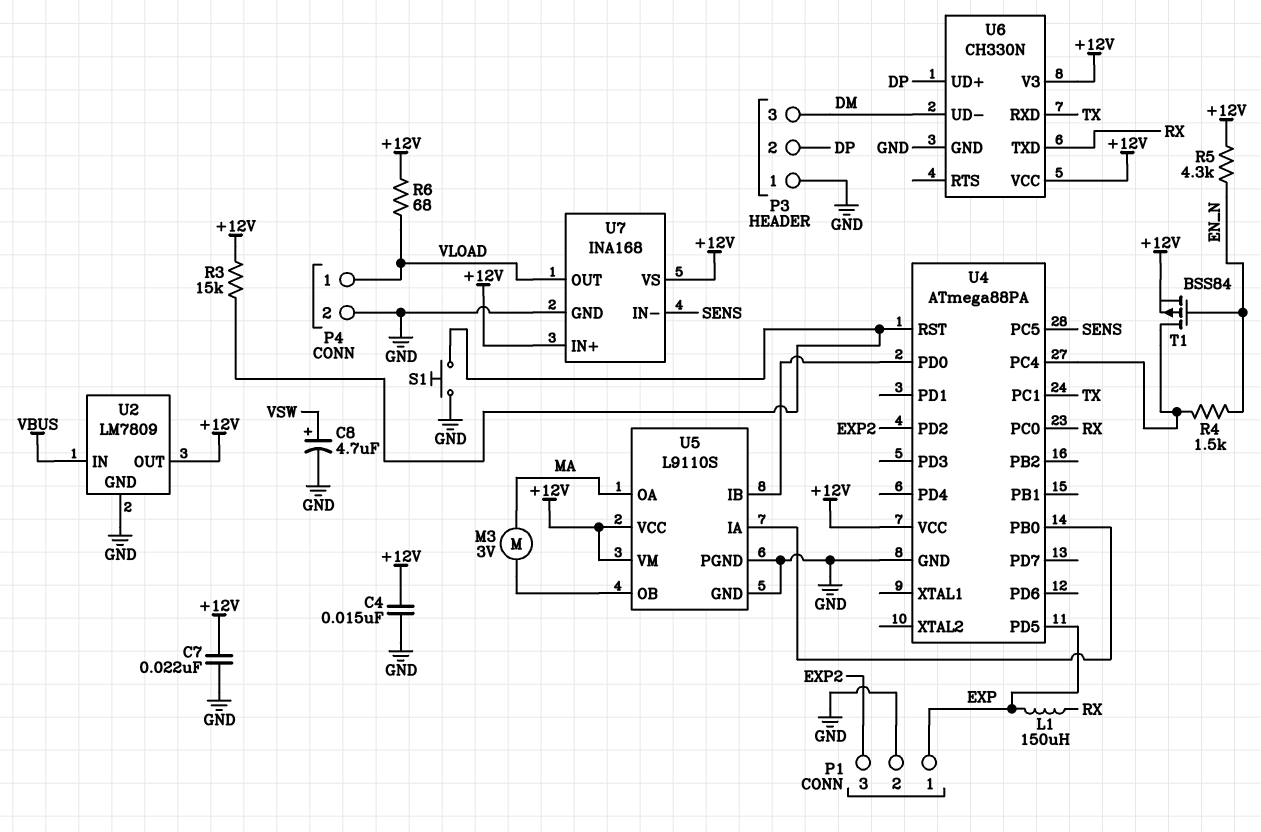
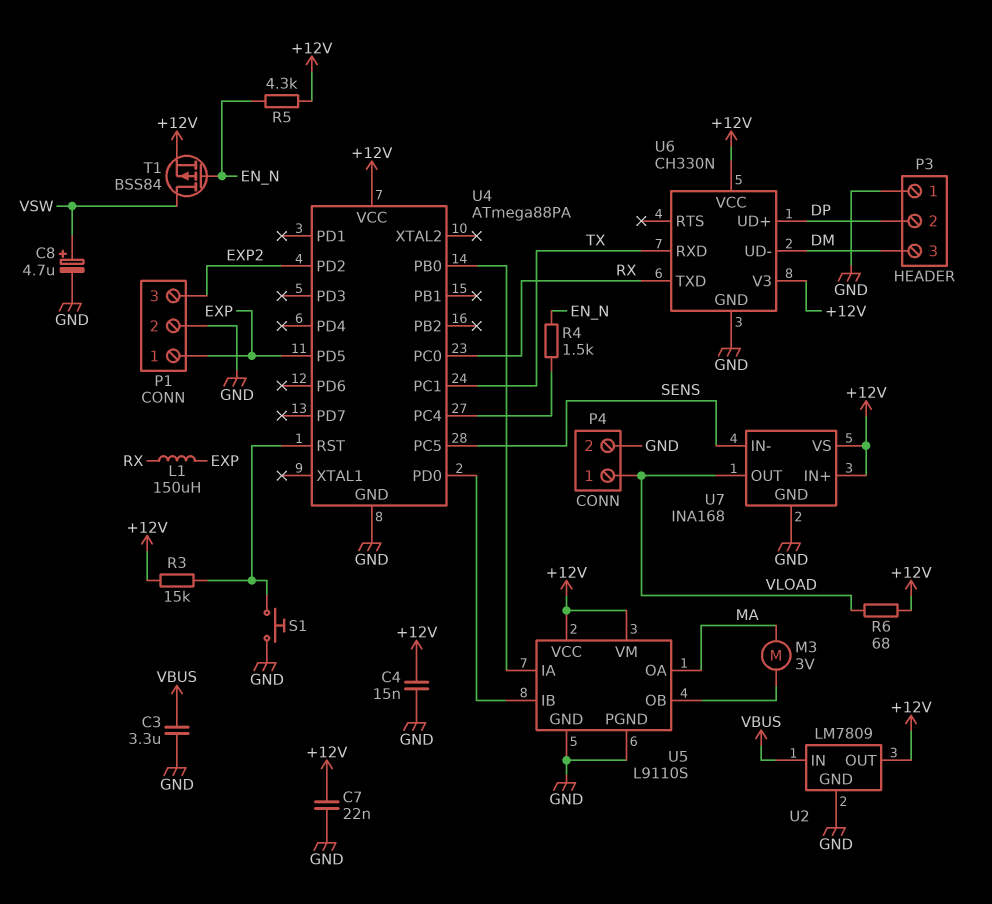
C3: none -> 3.3uF (GND, VBUS)
T1: PMOS BSS84 (G EN_N, D U4/PC4, S +12V) -> PMOS BSS84 (G EN_N, D VSW, S +12V)

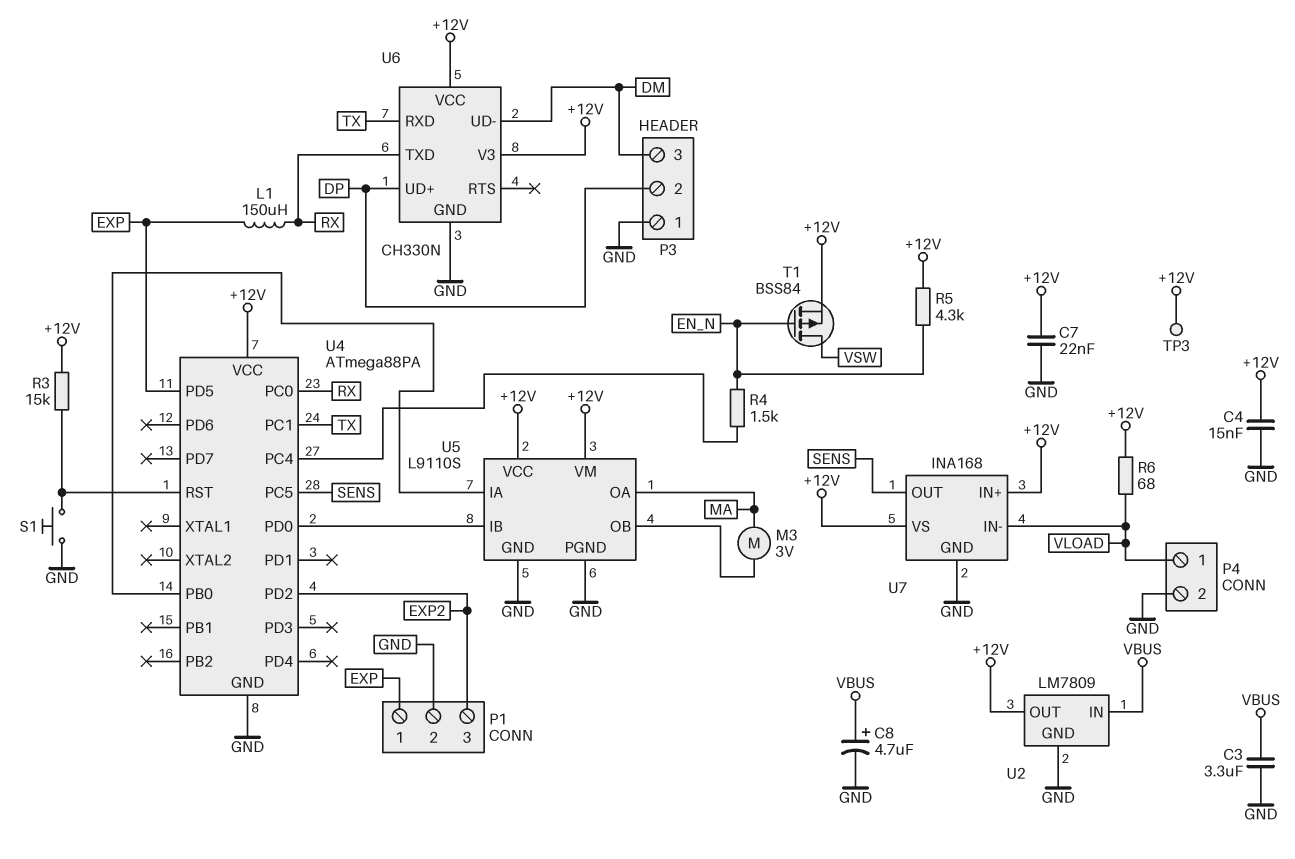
C8: 4.7uF (plus VSW, minus GND) -> 4.7uF (plus VBUS, minus GND)
TP3: none -> test point (+12V)
U7 pin IN-: SENS -> VLOAD
U7 pin OUT: VLOAD -> SENS

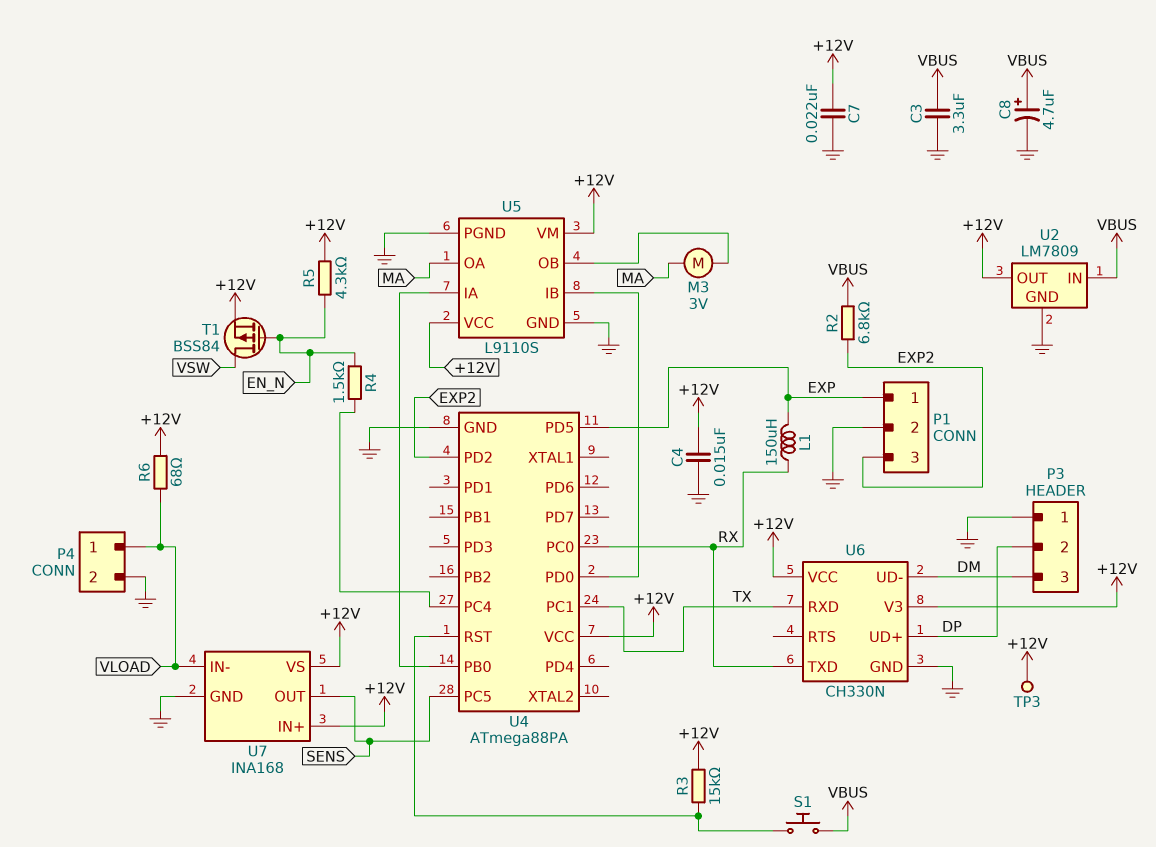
R2: none -> 6.8k (EXP2, VBUS)
S1: button (GND, U4/RST) -> button (U4/RST, VBUS)

